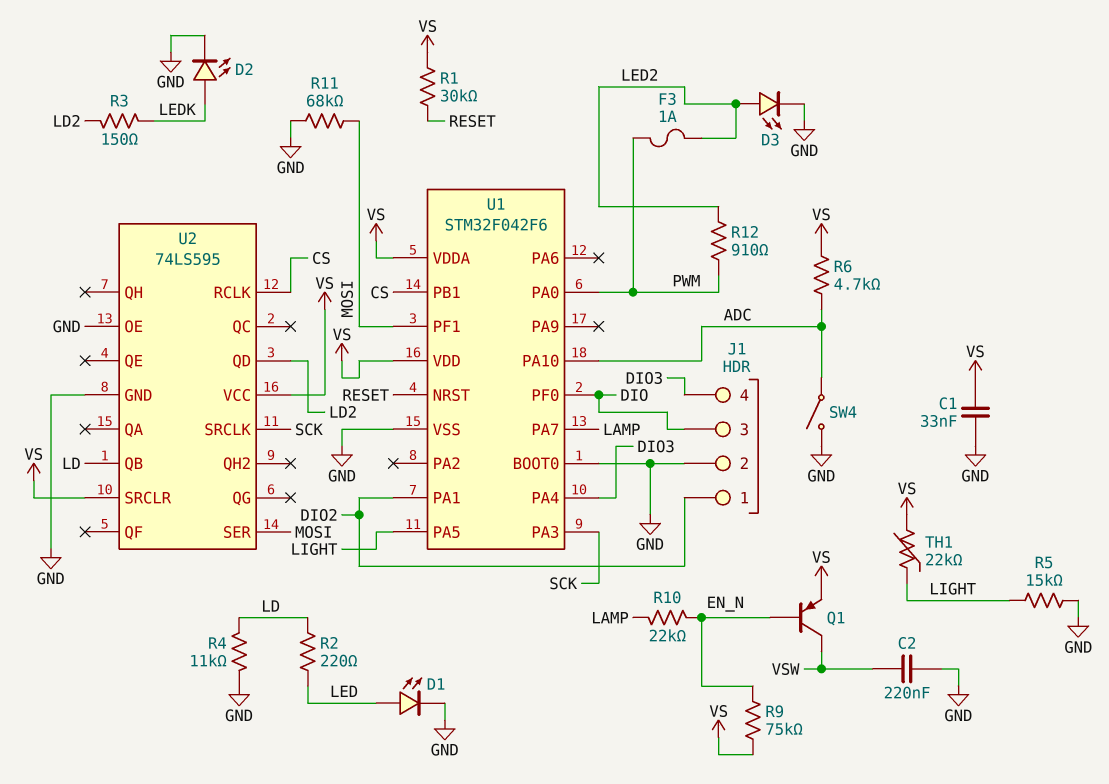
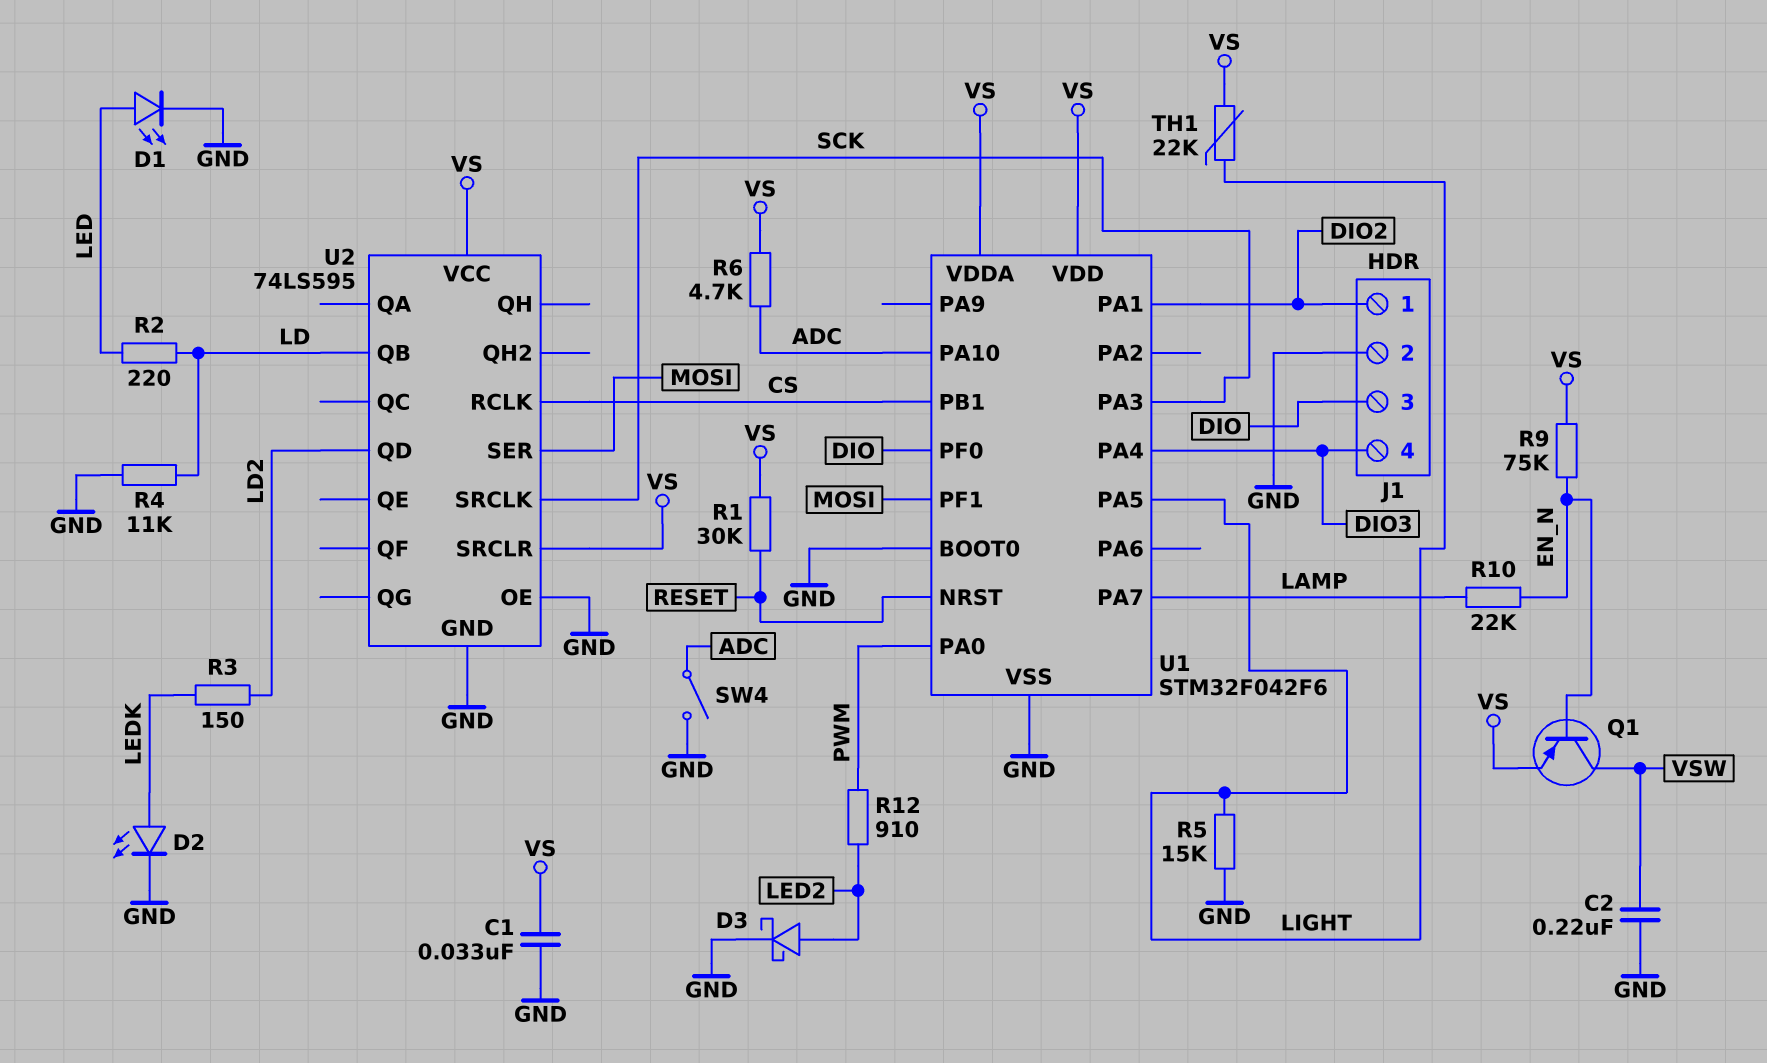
D3: LED (A LED2, K GND) -> schottky (A LED2, K GND)
F3: 1A (LED2, PWM) -> none
R11: 68k (GND, MOSI) -> none

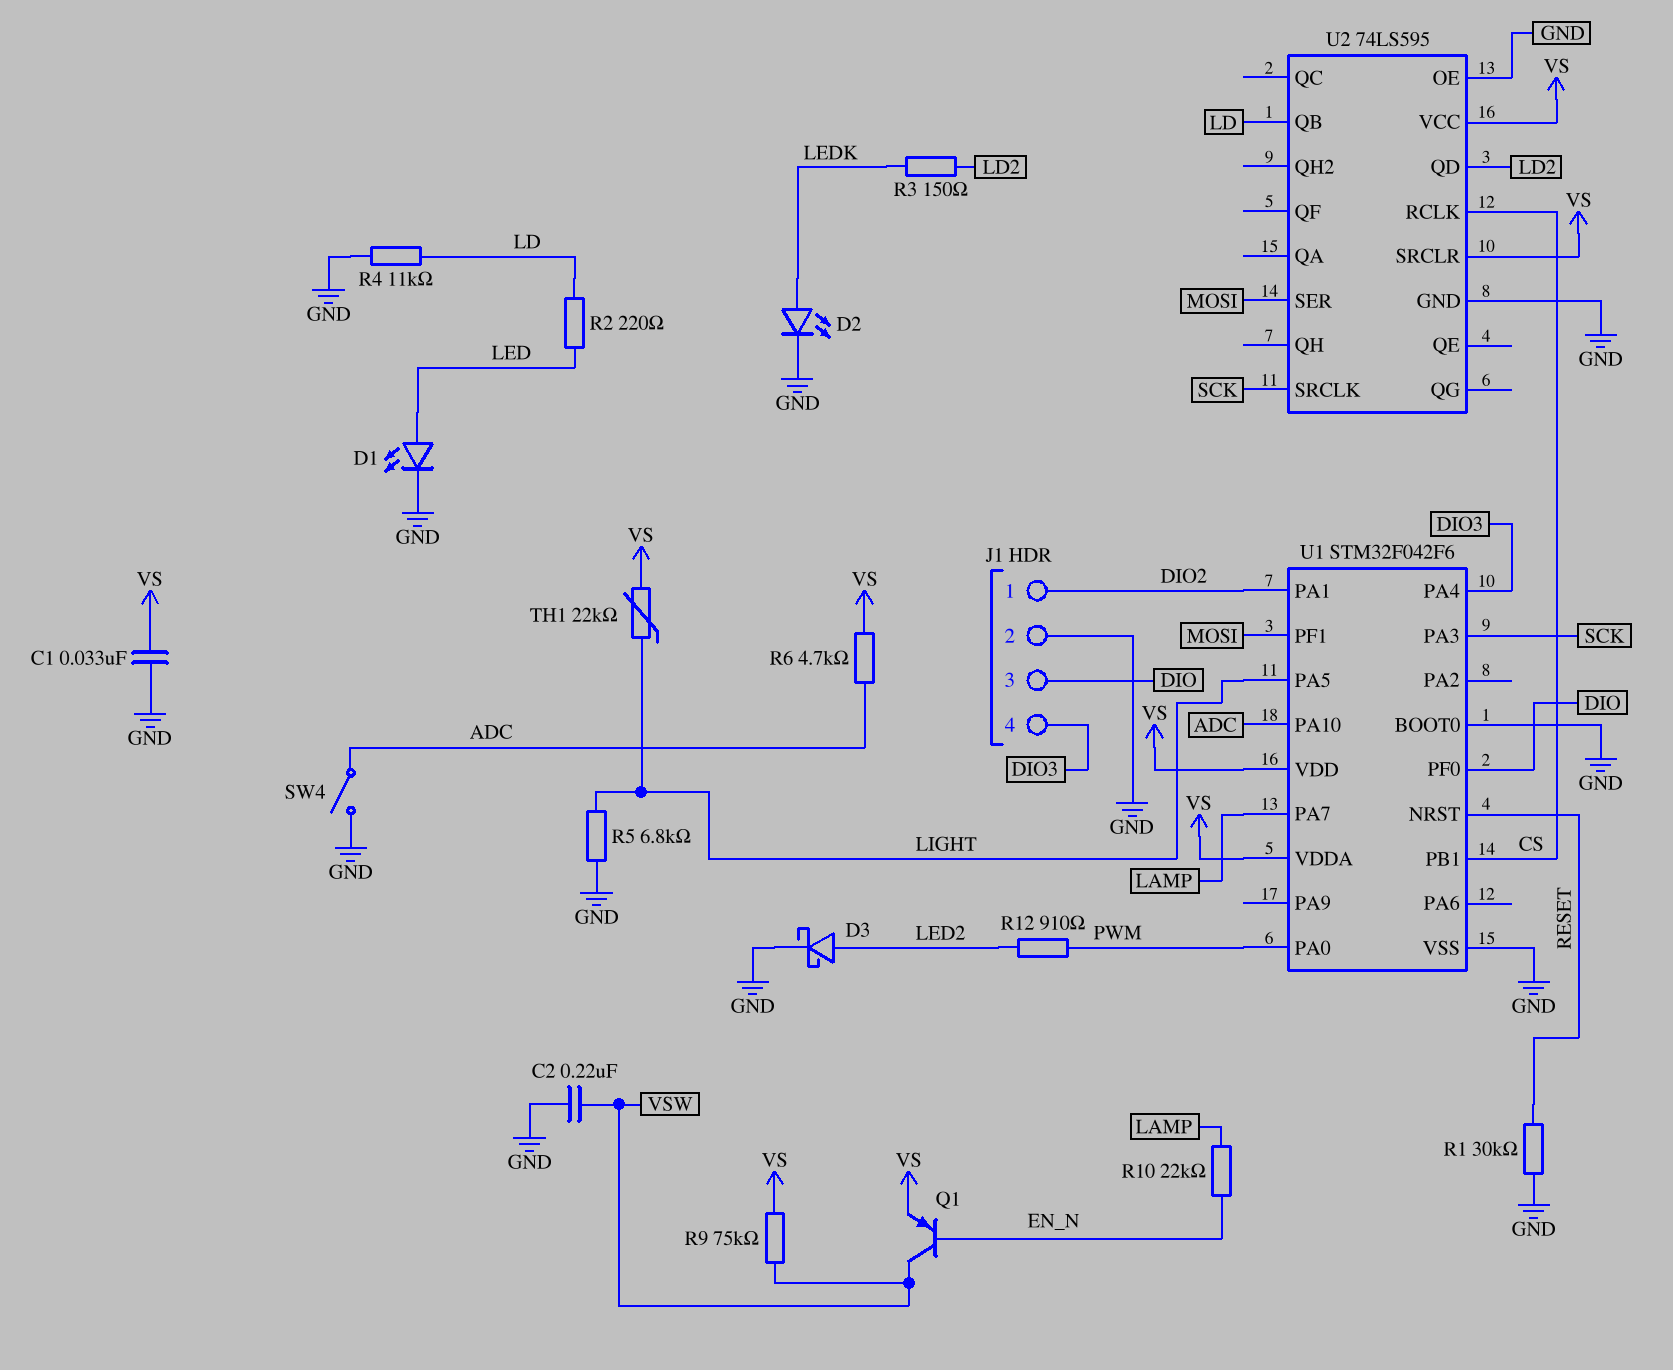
R1: 30k (RESET, VS) -> 30k (GND, RESET)
R5: 15k (GND, LIGHT) -> 6.8k (GND, LIGHT)
R9: 75k (EN_N, VS) -> 75k (VS, VSW)

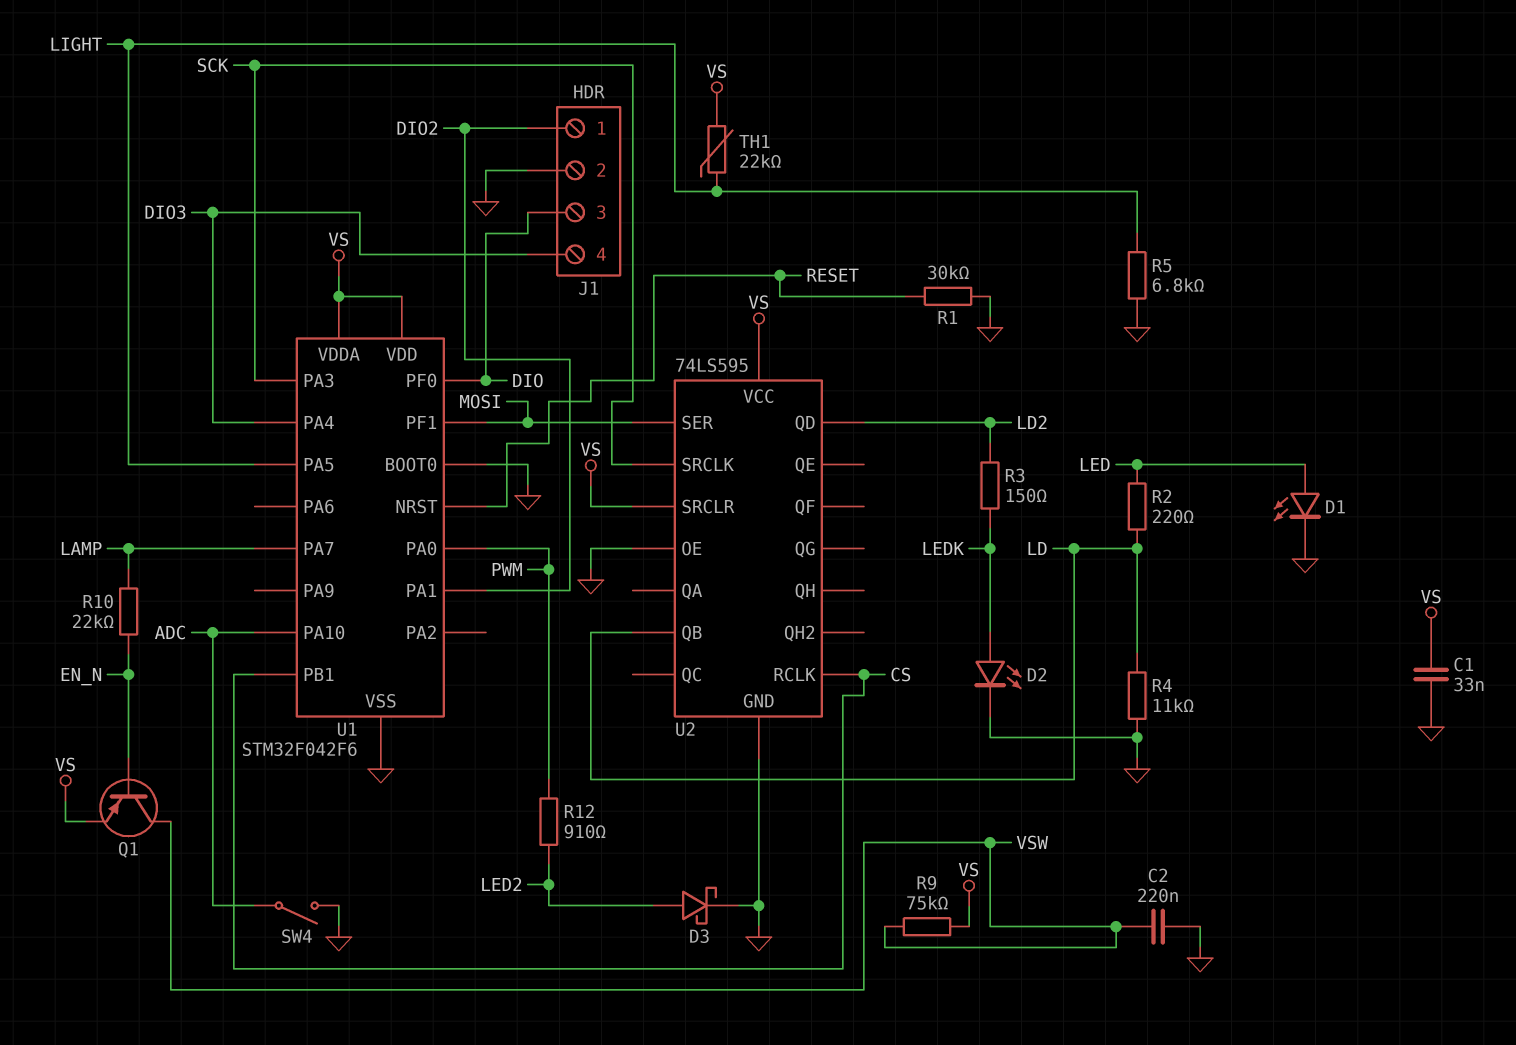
R6: 4.7k (ADC, VS) -> none

